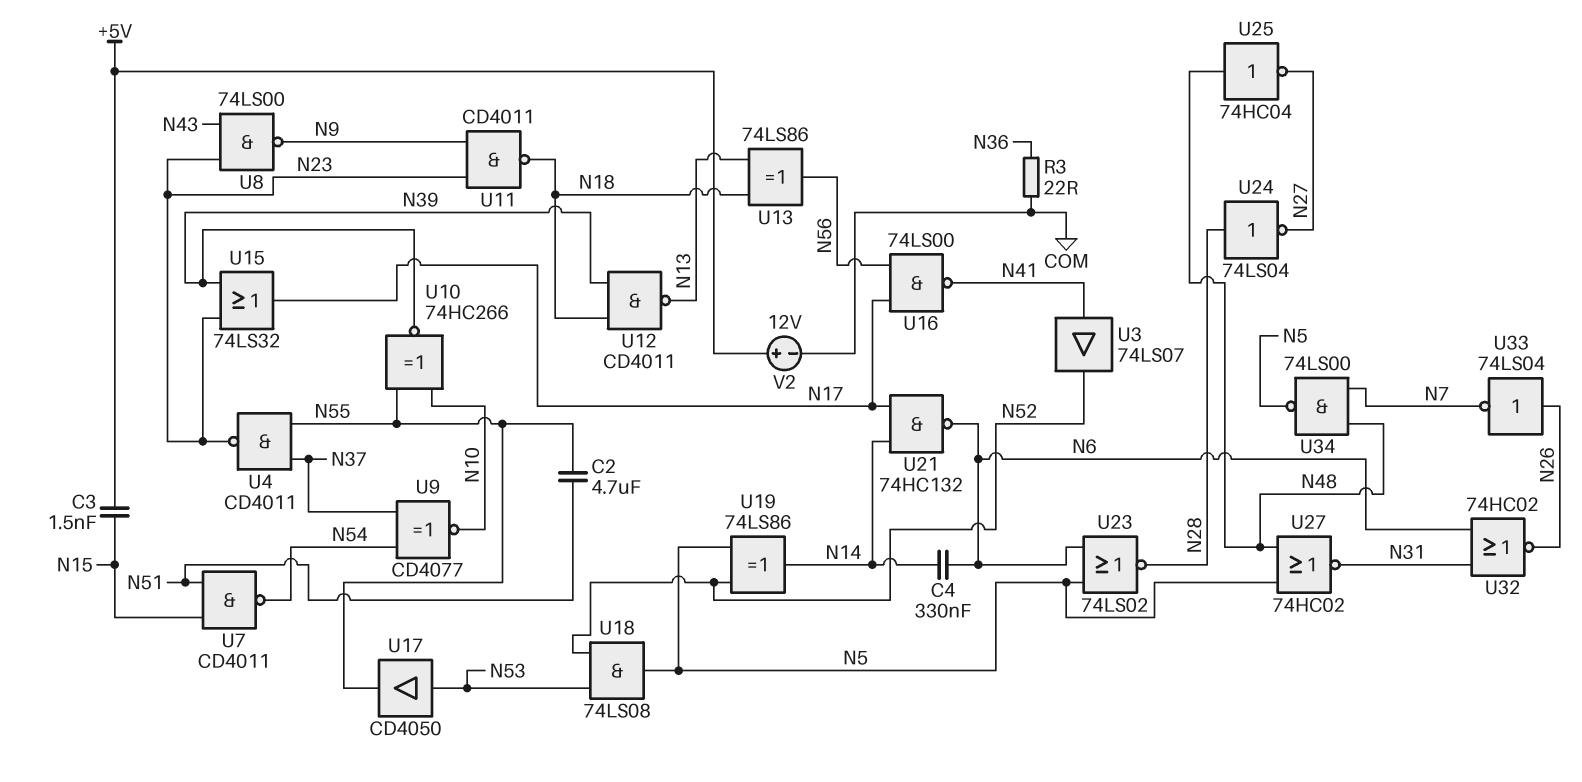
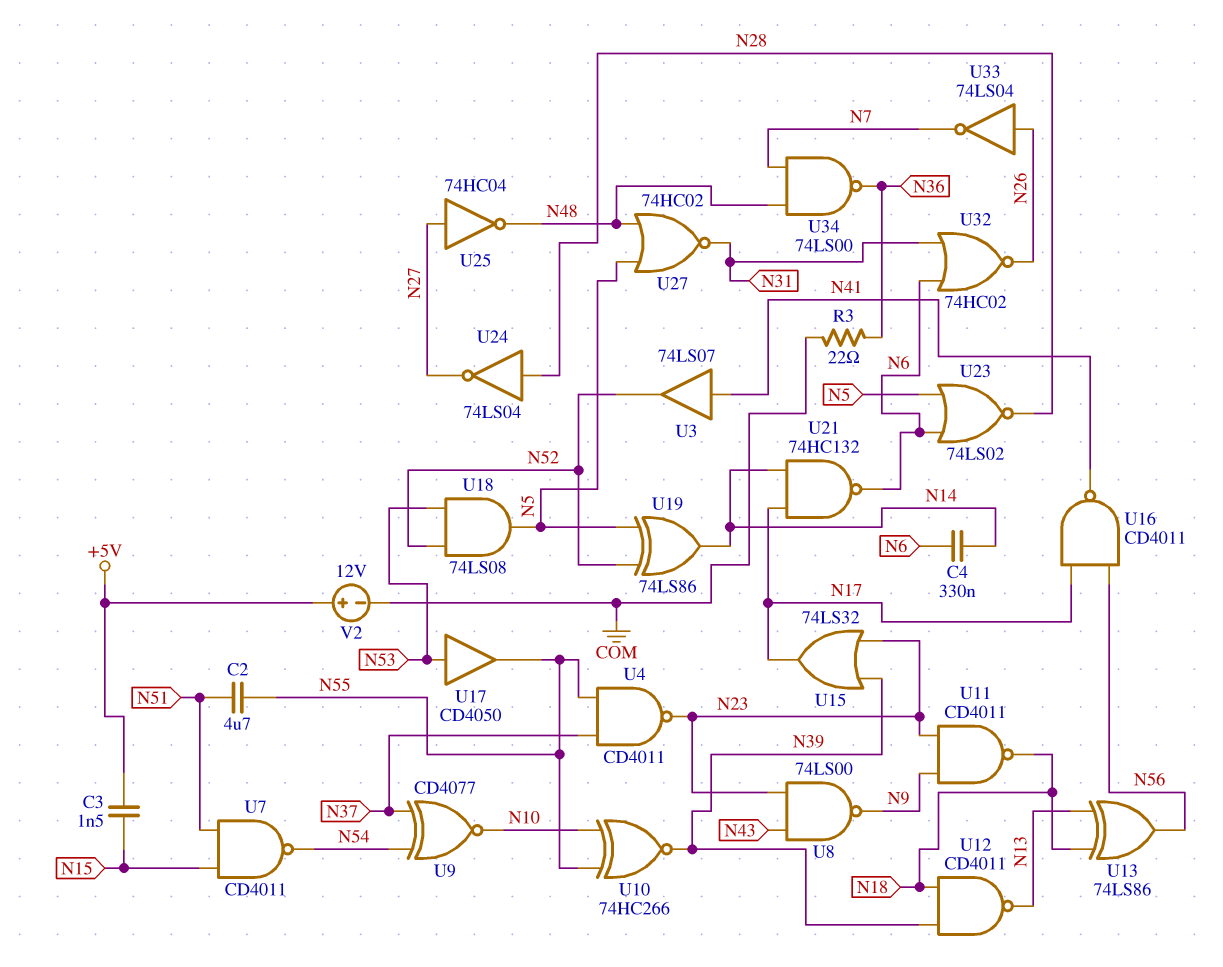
U16: NAND 74LS00 (in N17, in N56, out N41) -> NAND CD4011 (in N17, in N56, out N41)
U25: NOT 74HC04 (in N48, out N27) -> NOT 74HC04 (in N27, out N48)
U34: NAND 74LS00 (in N7, in N48, out N5) -> NAND 74LS00 (in N7, in N48, out N36)

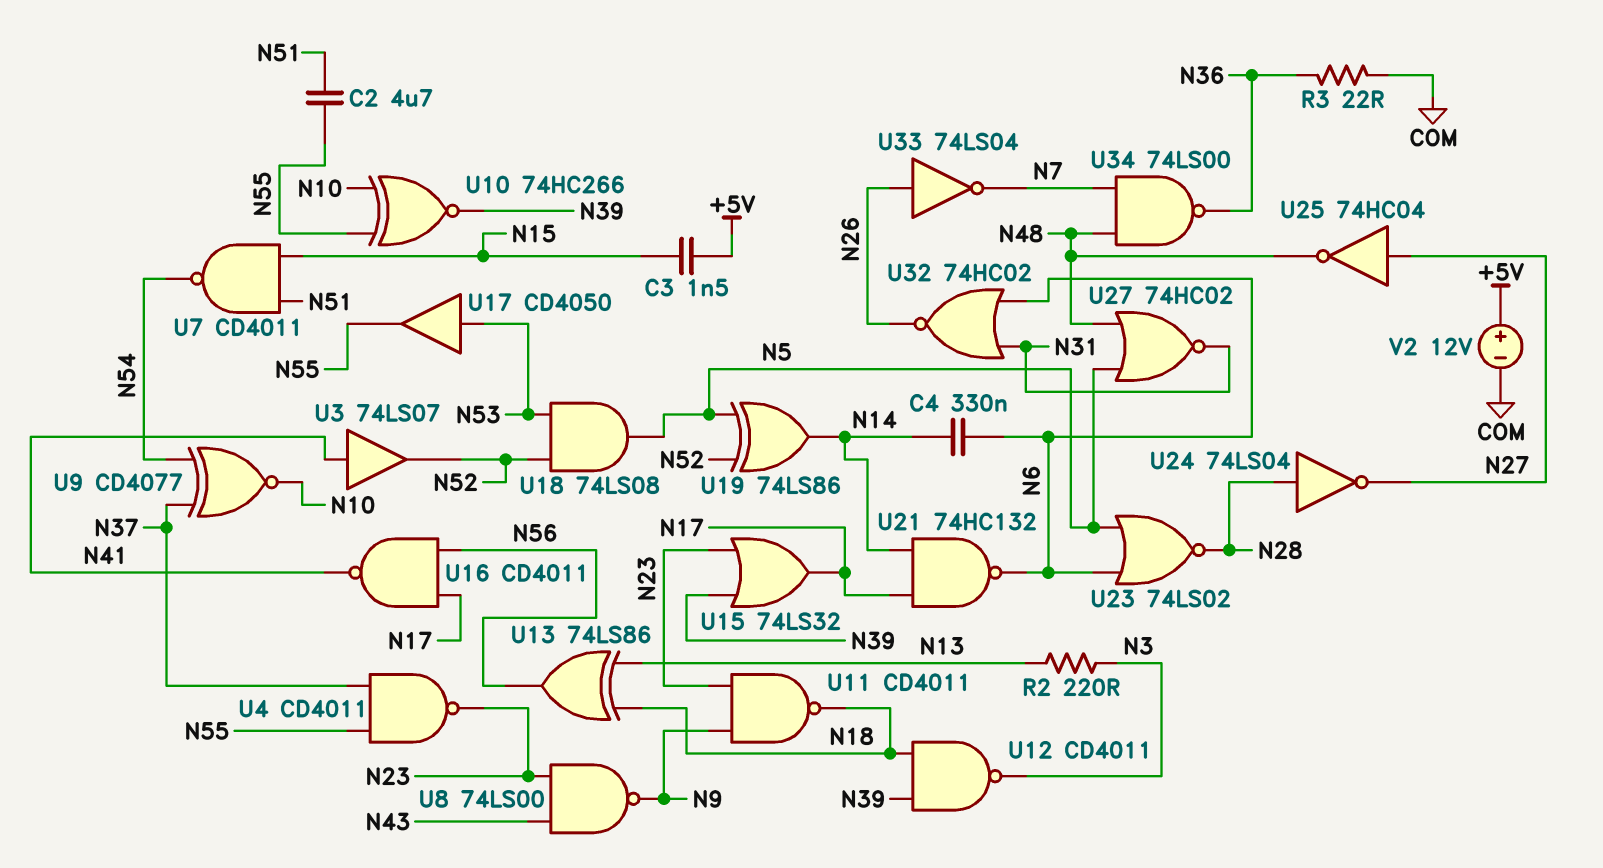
R2: none -> 220 (N3, N13)
U12: NAND CD4011 (in N18, in N39, out N13) -> NAND CD4011 (in N18, in N39, out N3)

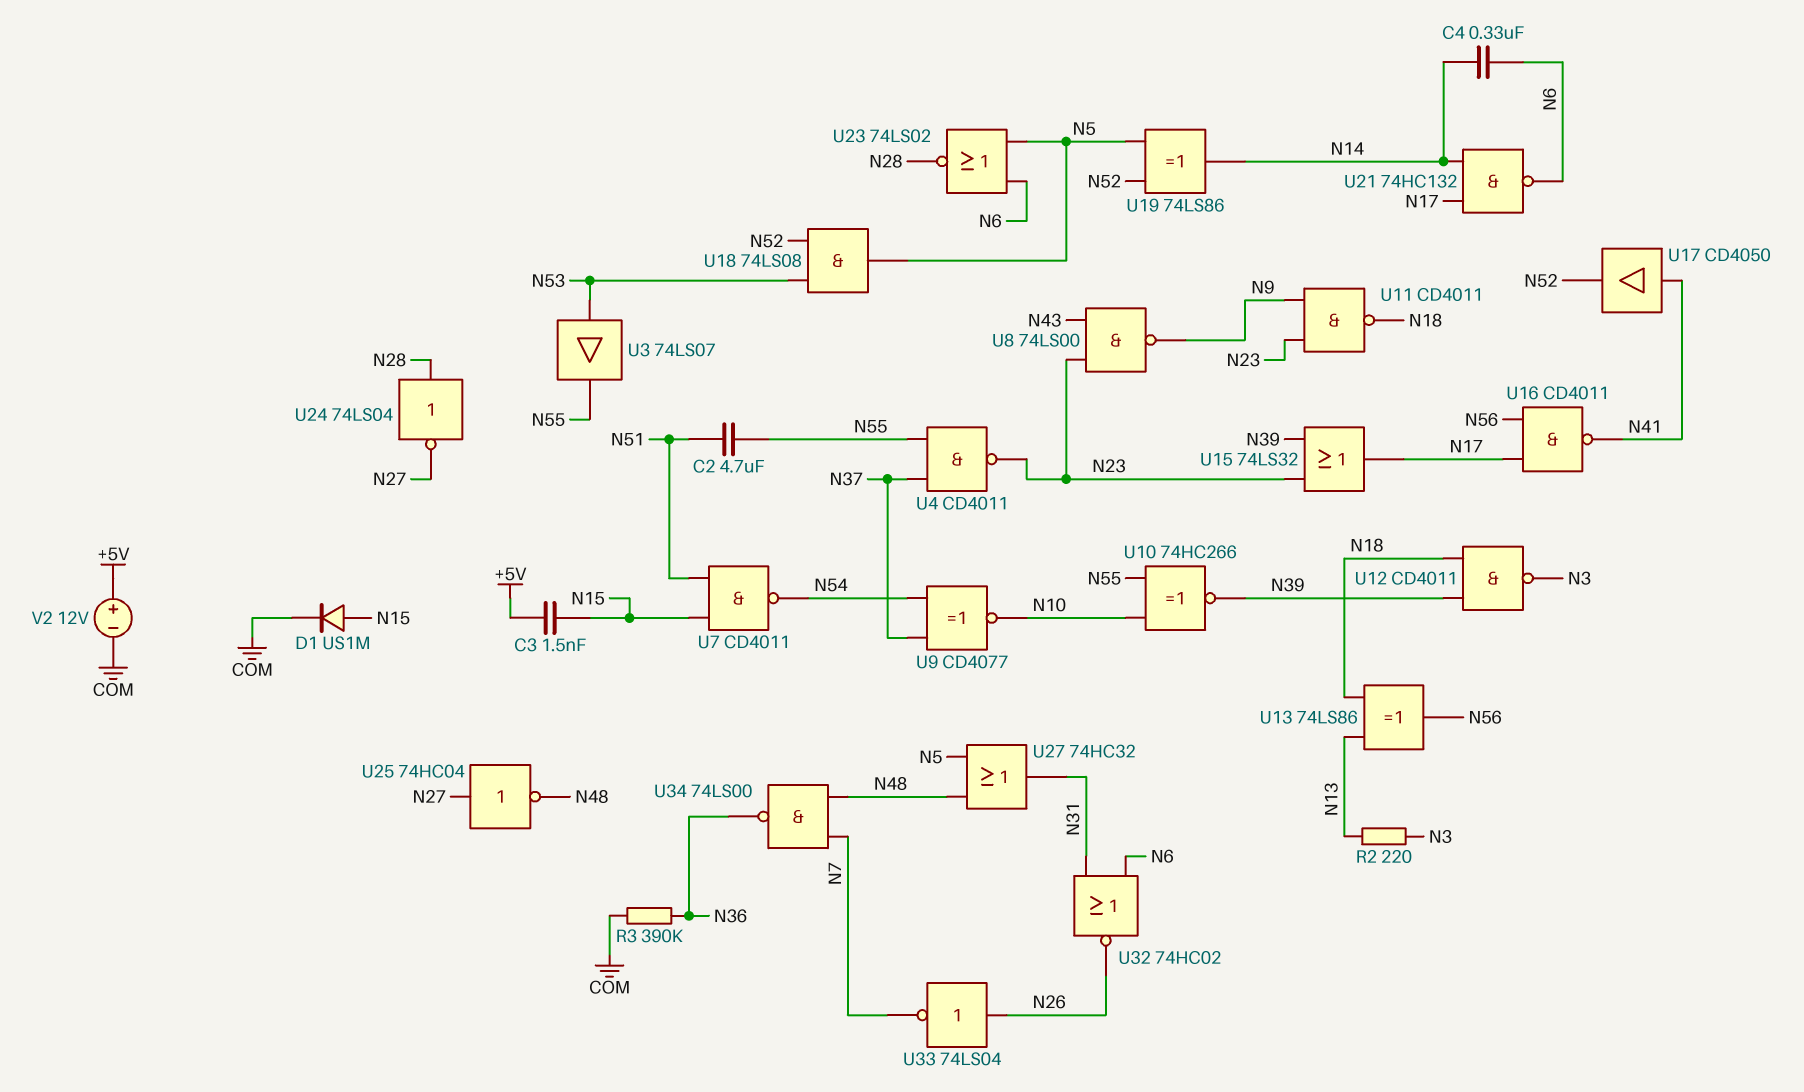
D1: none -> diode US1M (A N15, K COM)
R3: 22 (COM, N36) -> 390k (COM, N36)
U3: buffer 74LS07 (in N41, out N52) -> buffer 74LS07 (in N53, out N55)
U17: buffer CD4050 (in N53, out N55) -> buffer CD4050 (in N41, out N52)
U27: NOR 74HC02 (in N5, in N48, out N31) -> OR 74HC32 (in N5, in N48, out N31)

